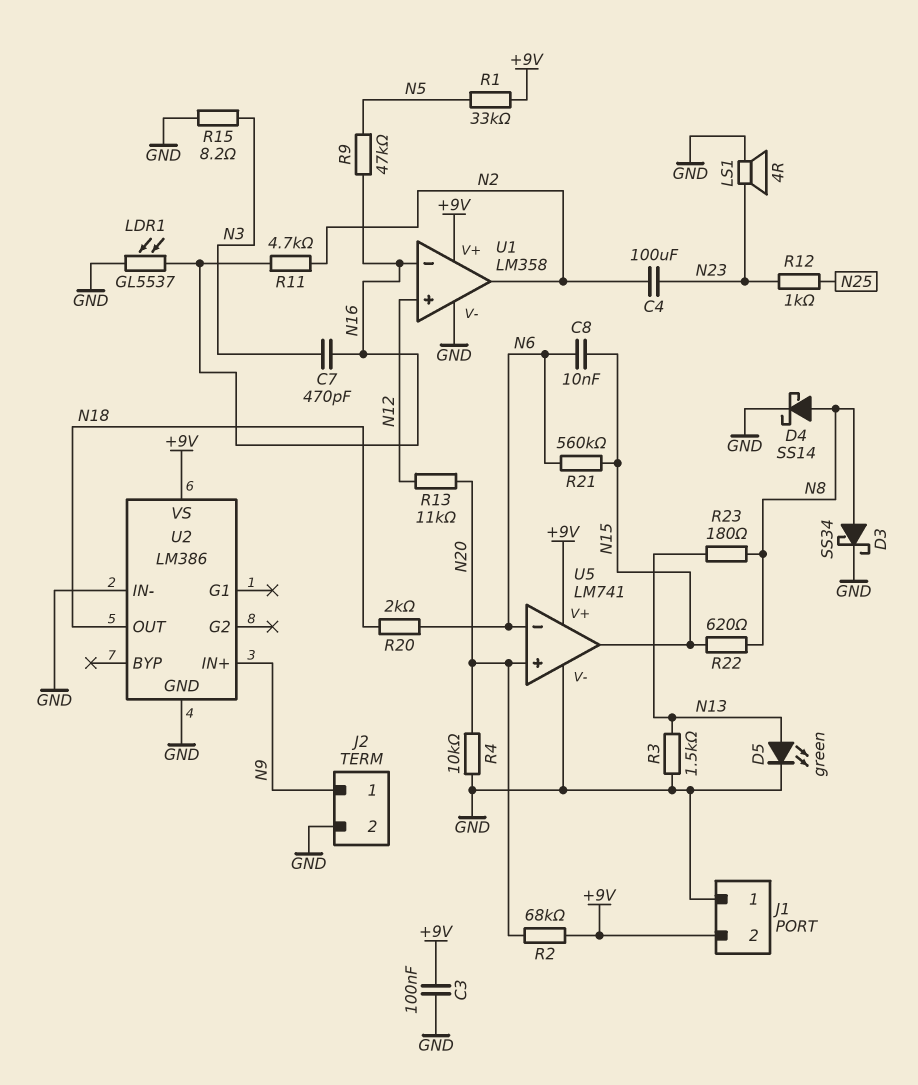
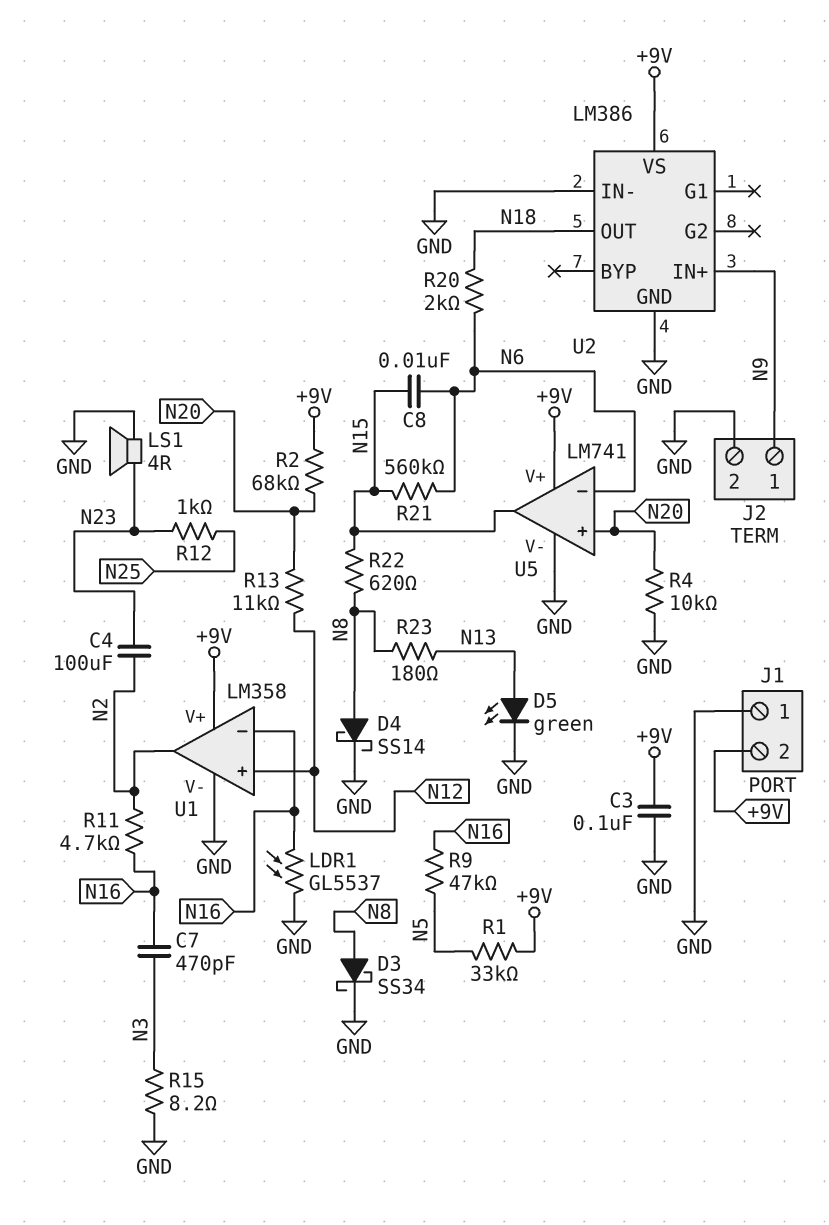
R3: 1.5k (GND, N13) -> none

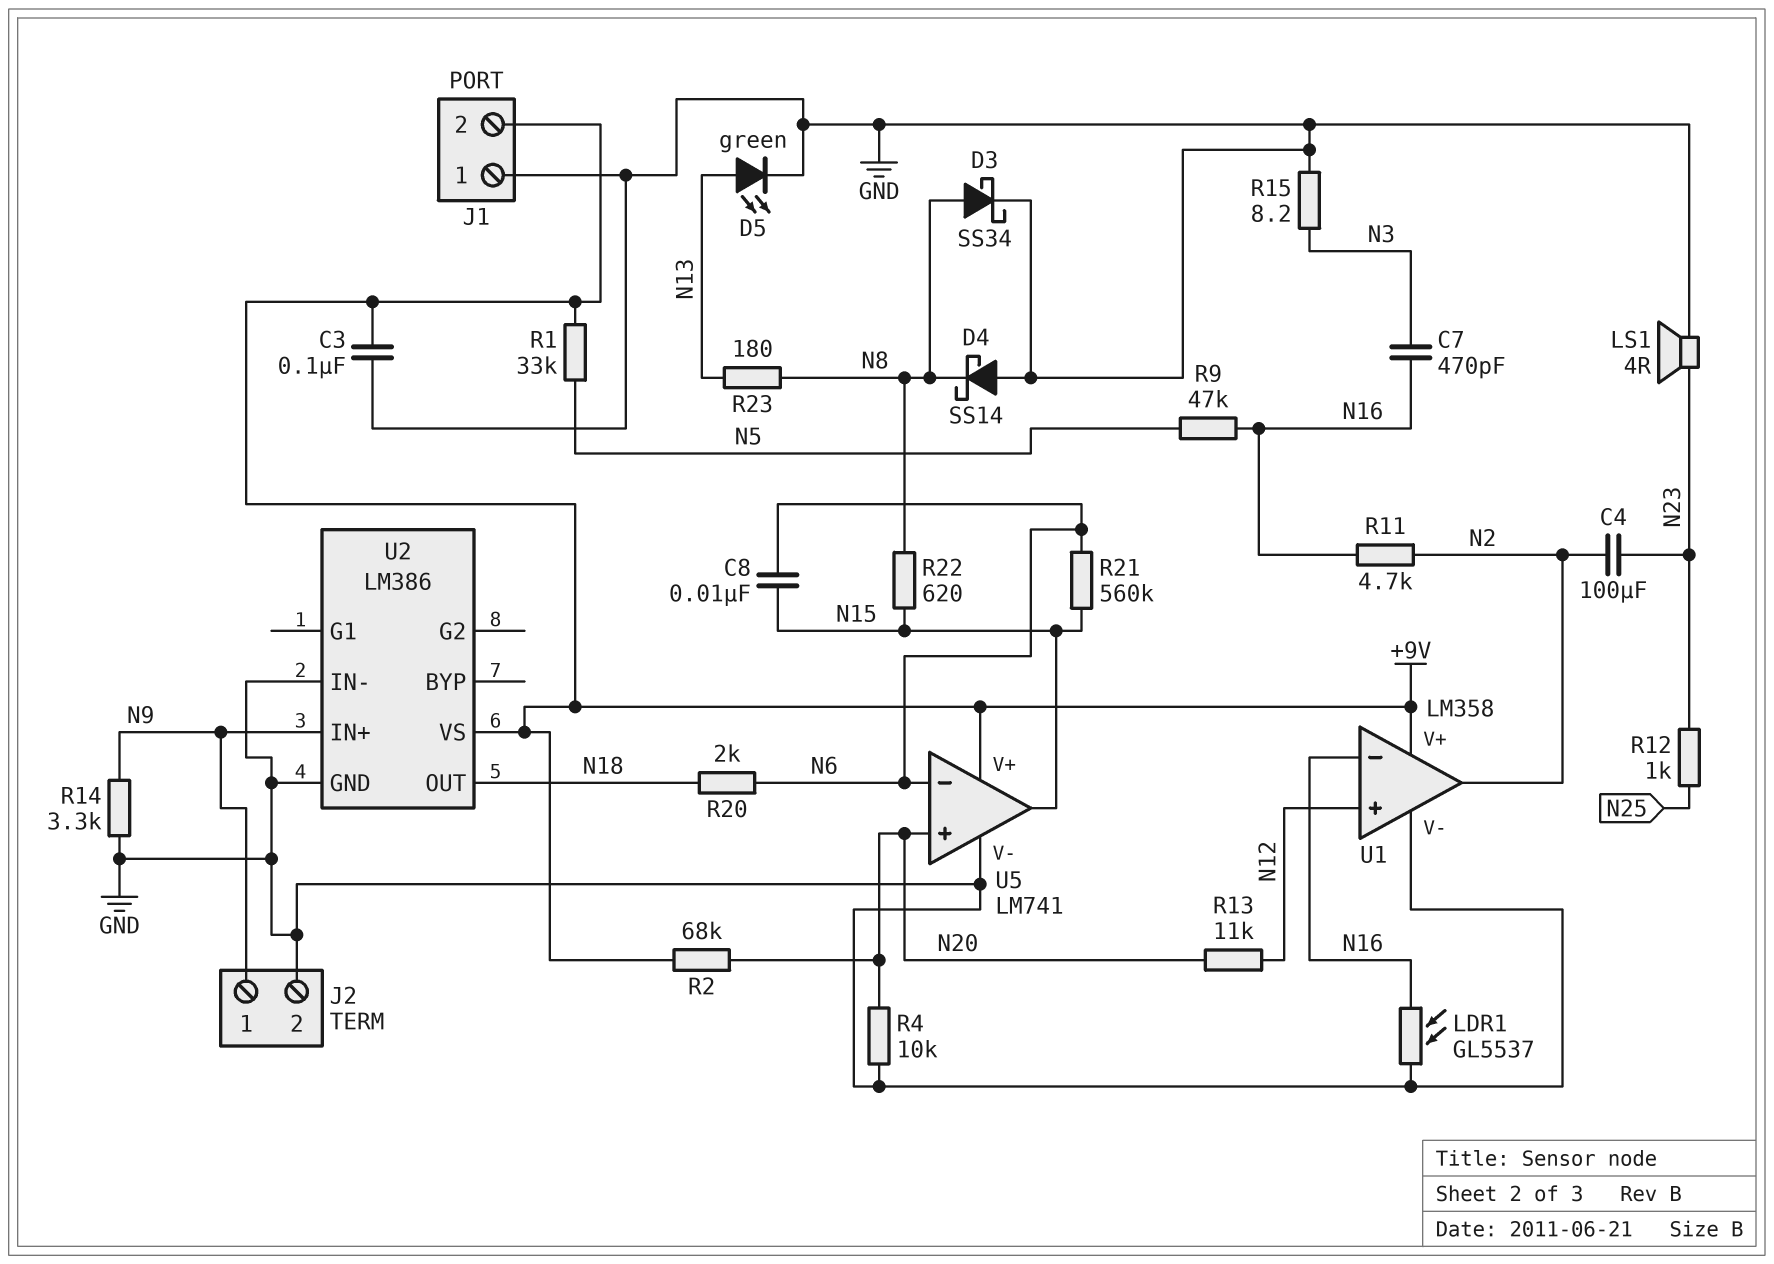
D4: schottky SS14 (A N8, K GND) -> schottky SS14 (A GND, K N8)
R14: none -> 3.3k (GND, N9)

